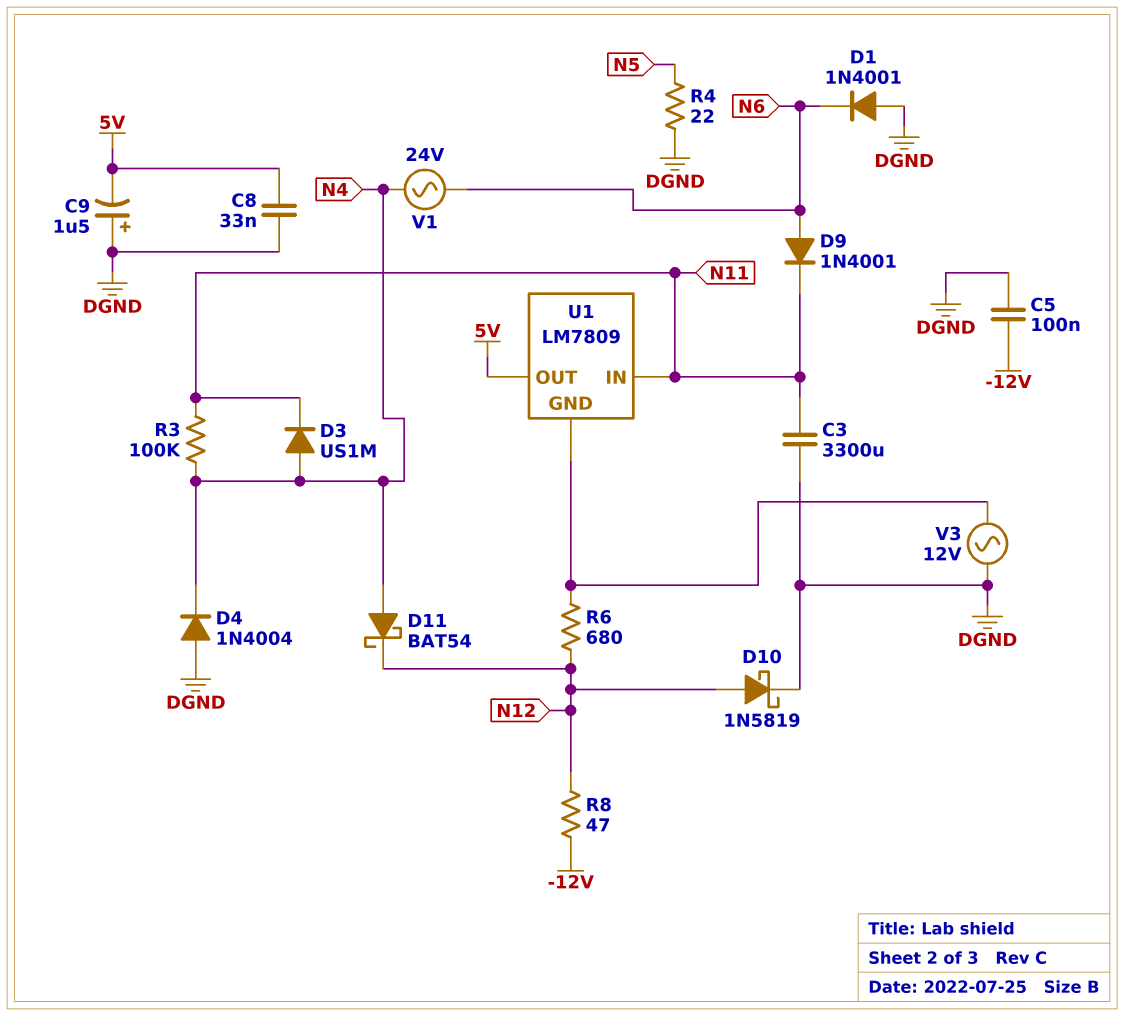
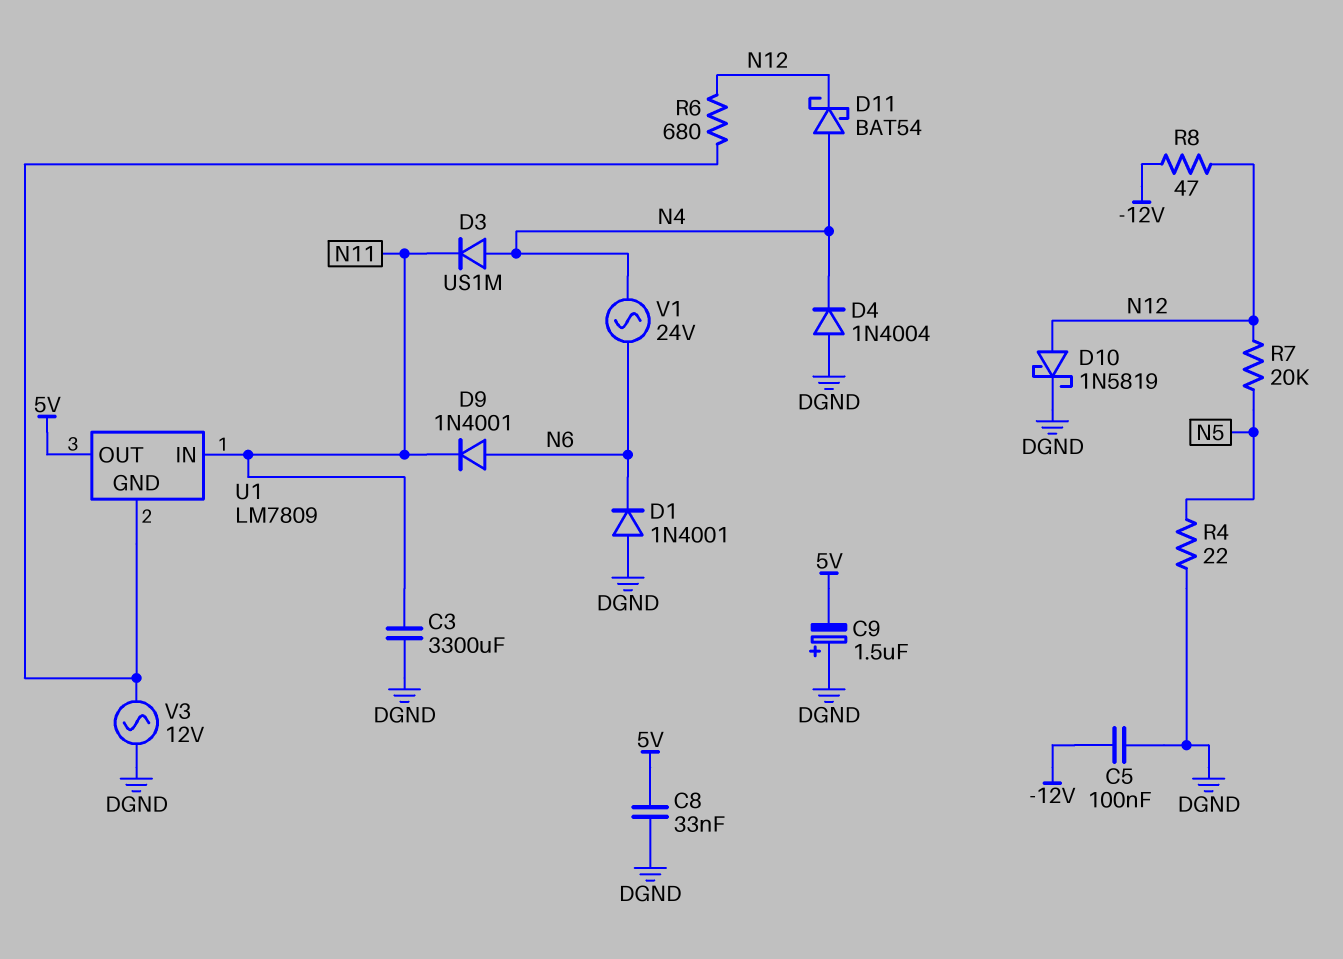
R3: 100k (N4, N11) -> none
R7: none -> 20k (N5, N12)

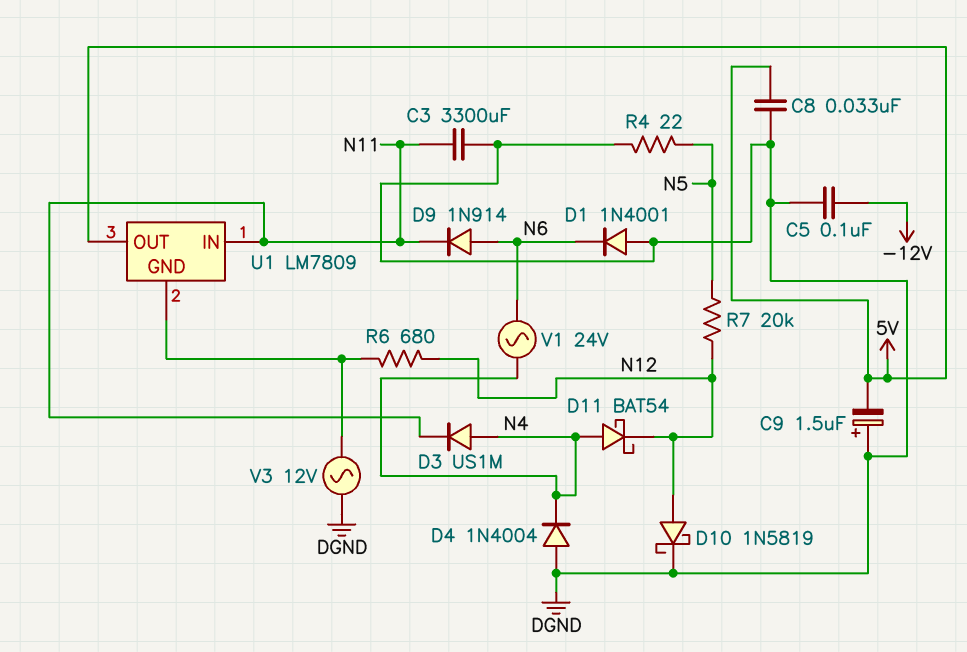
D9: diode 1N4001 (A N6, K N11) -> diode 1N914 (A N6, K N11)
R8: 47 (-12V, N12) -> none

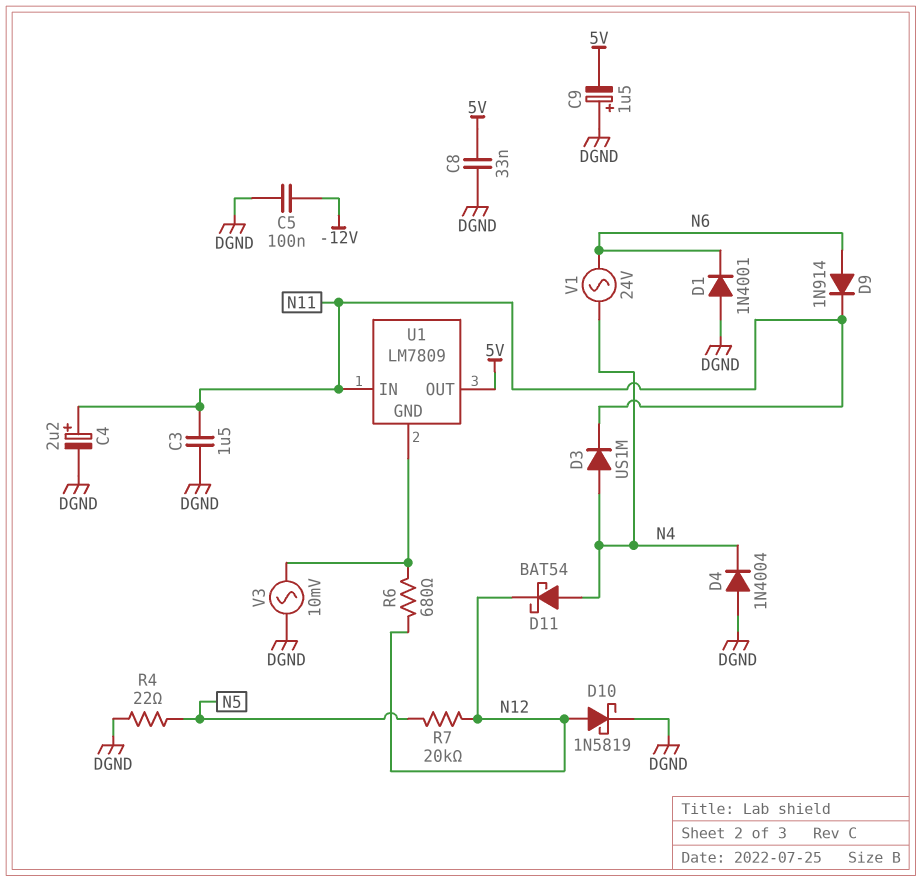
C3: 3300uF (DGND, N11) -> 1.5uF (DGND, N11)
C4: none -> 2.2uF (plus N11, minus DGND)
V3: AC 12V (DGND, U1/GND) -> AC 10mV (DGND, U1/GND)

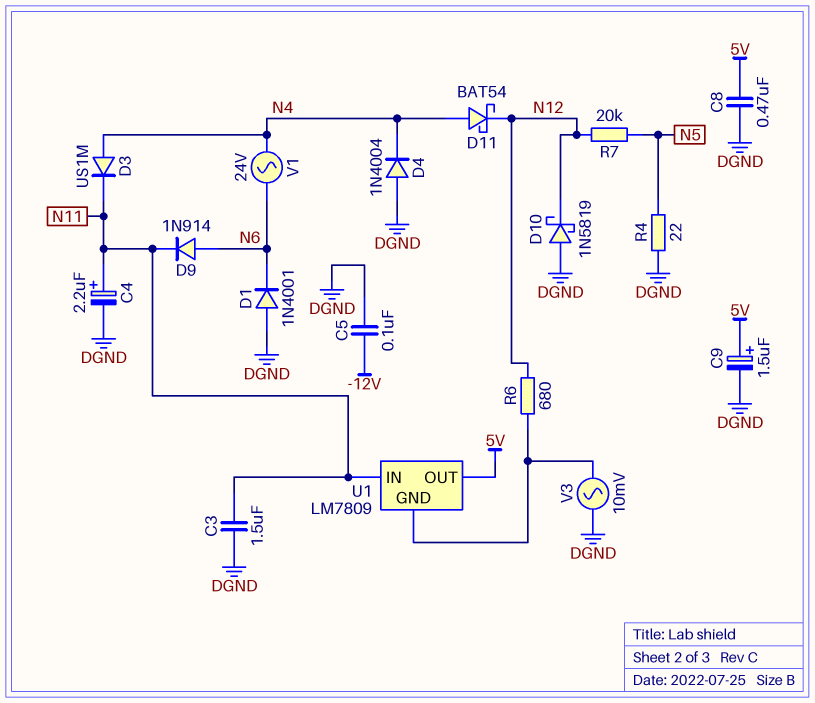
C8: 33nF (5V, DGND) -> 470nF (5V, DGND)
C9: 1.5uF (plus DGND, minus 5V) -> 1.5uF (plus 5V, minus DGND)
D10: schottky 1N5819 (A N12, K DGND) -> schottky 1N5819 (A DGND, K N12)

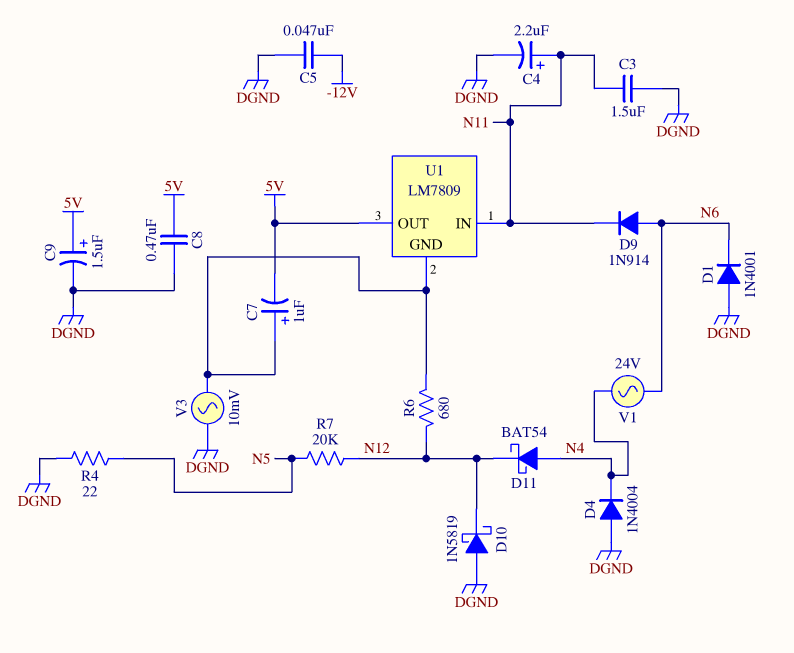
C5: 100nF (-12V, DGND) -> 47nF (-12V, DGND)
C7: none -> 1uF (plus U1/GND, minus 5V)
D3: diode US1M (A N4, K N11) -> none

